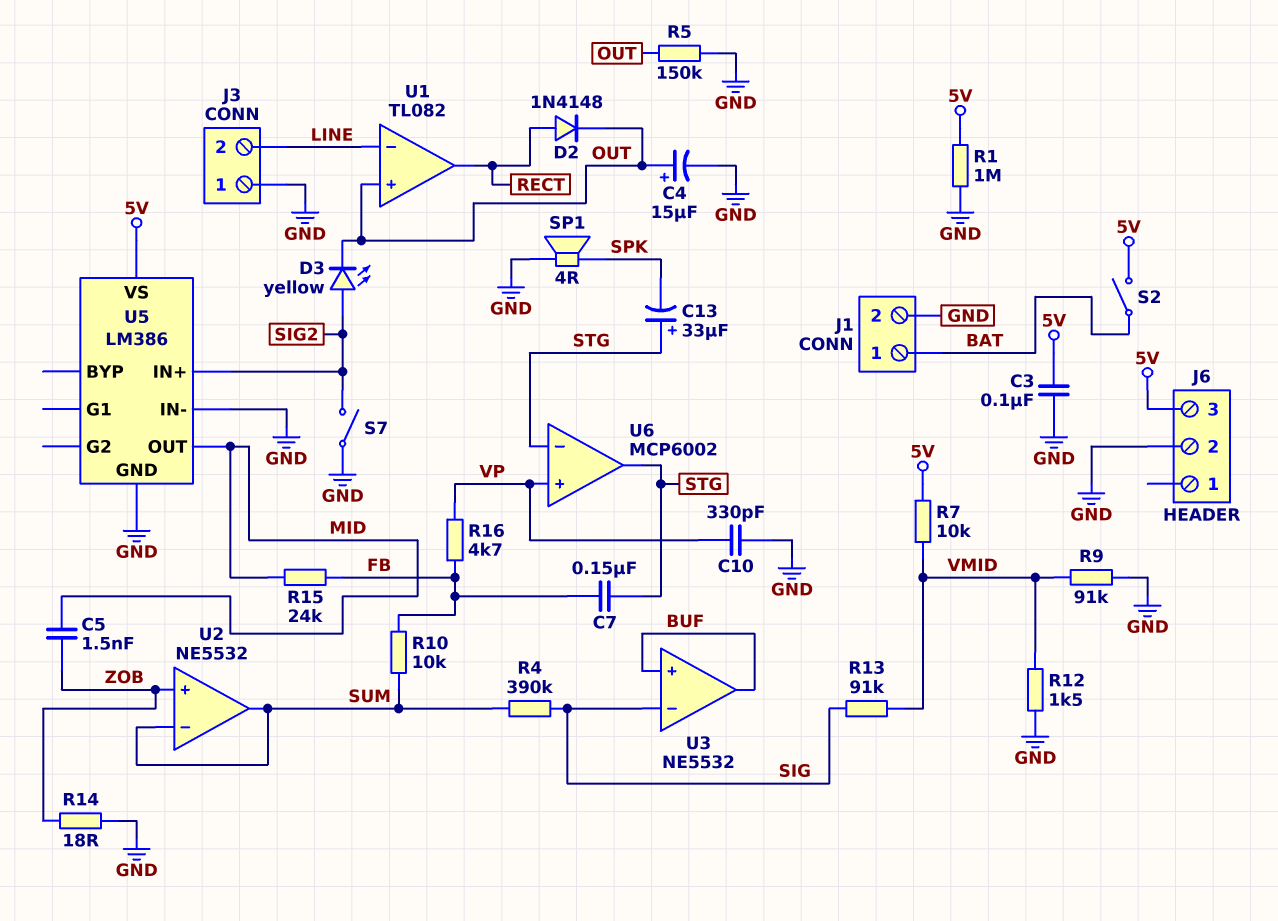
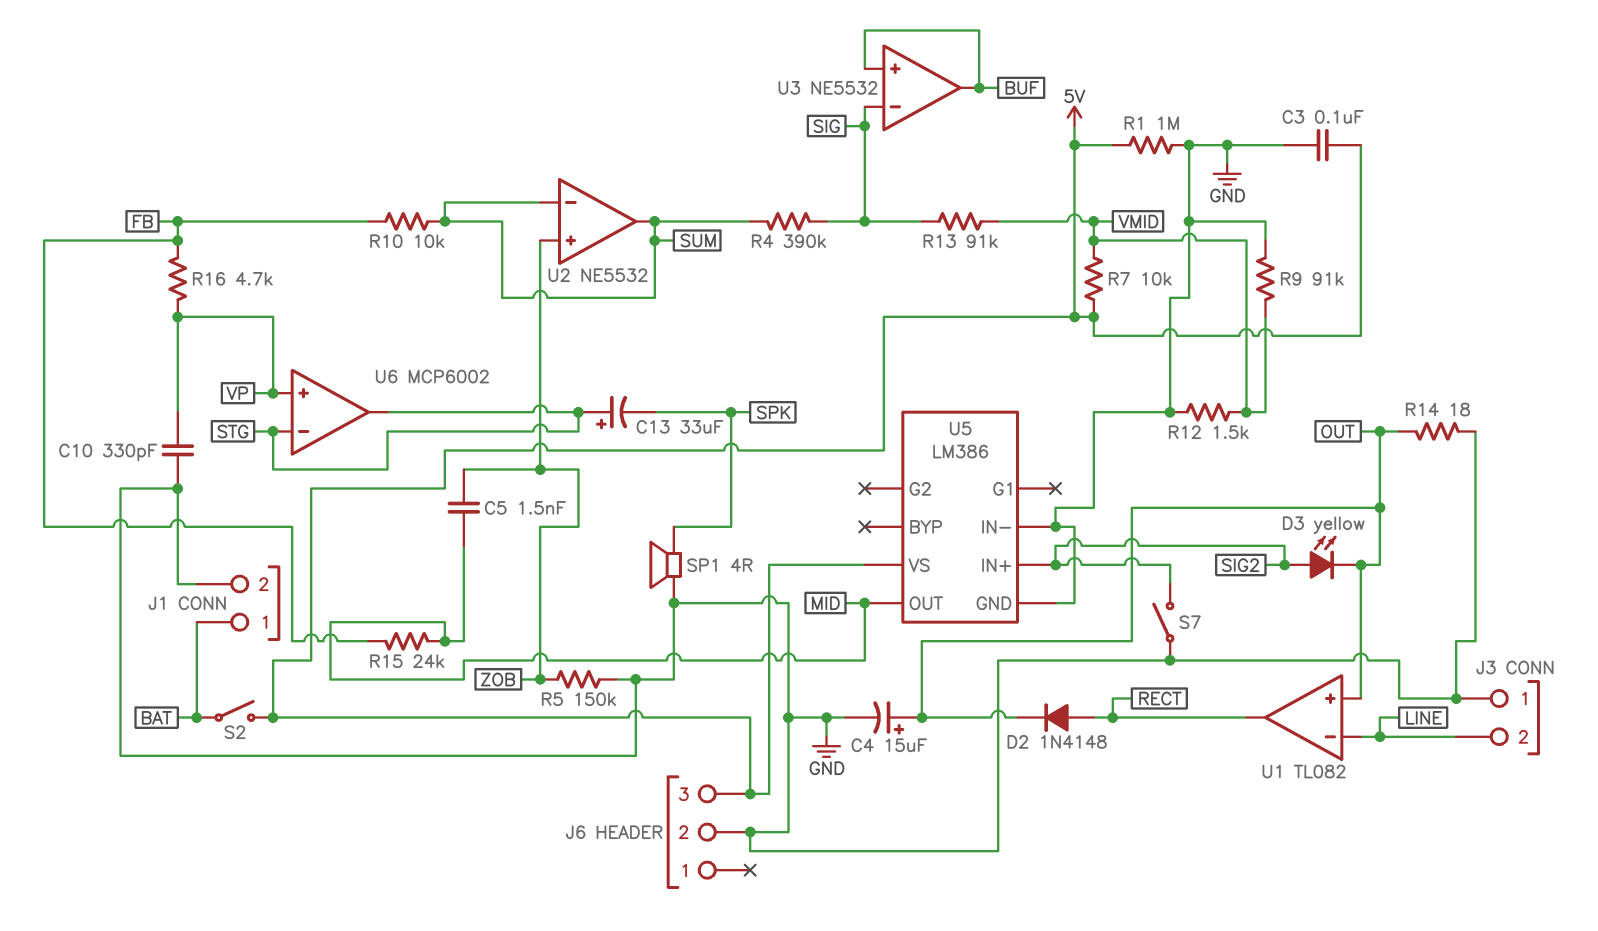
C7: 150nF (FB, STG) -> none
R5: 150k (GND, OUT) -> 150k (GND, ZOB)
R14: 18 (GND, ZOB) -> 18 (GND, OUT)

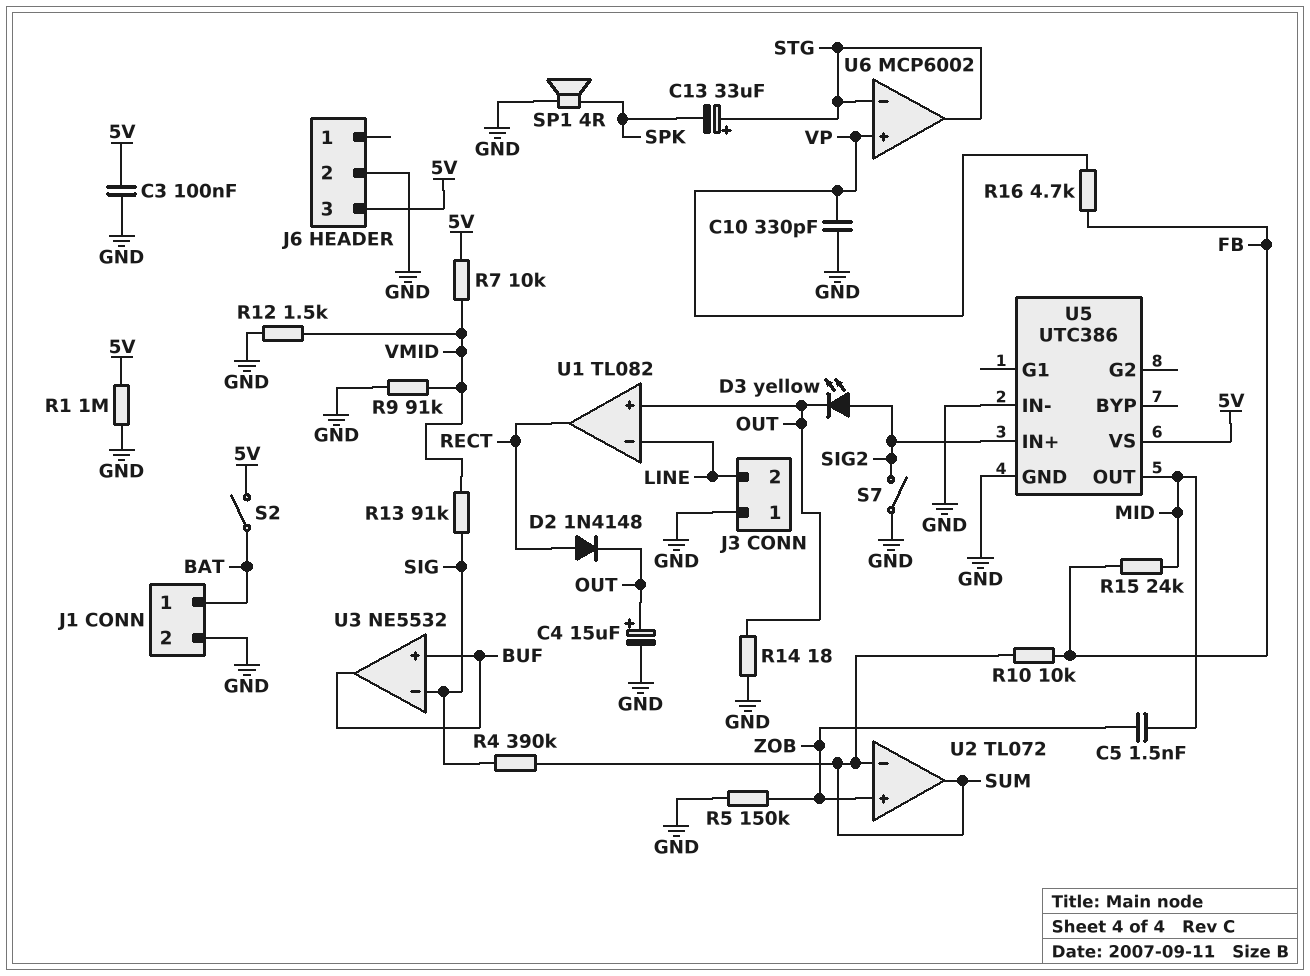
U2: NE5532 -> TL072
U5: LM386 -> UTC386

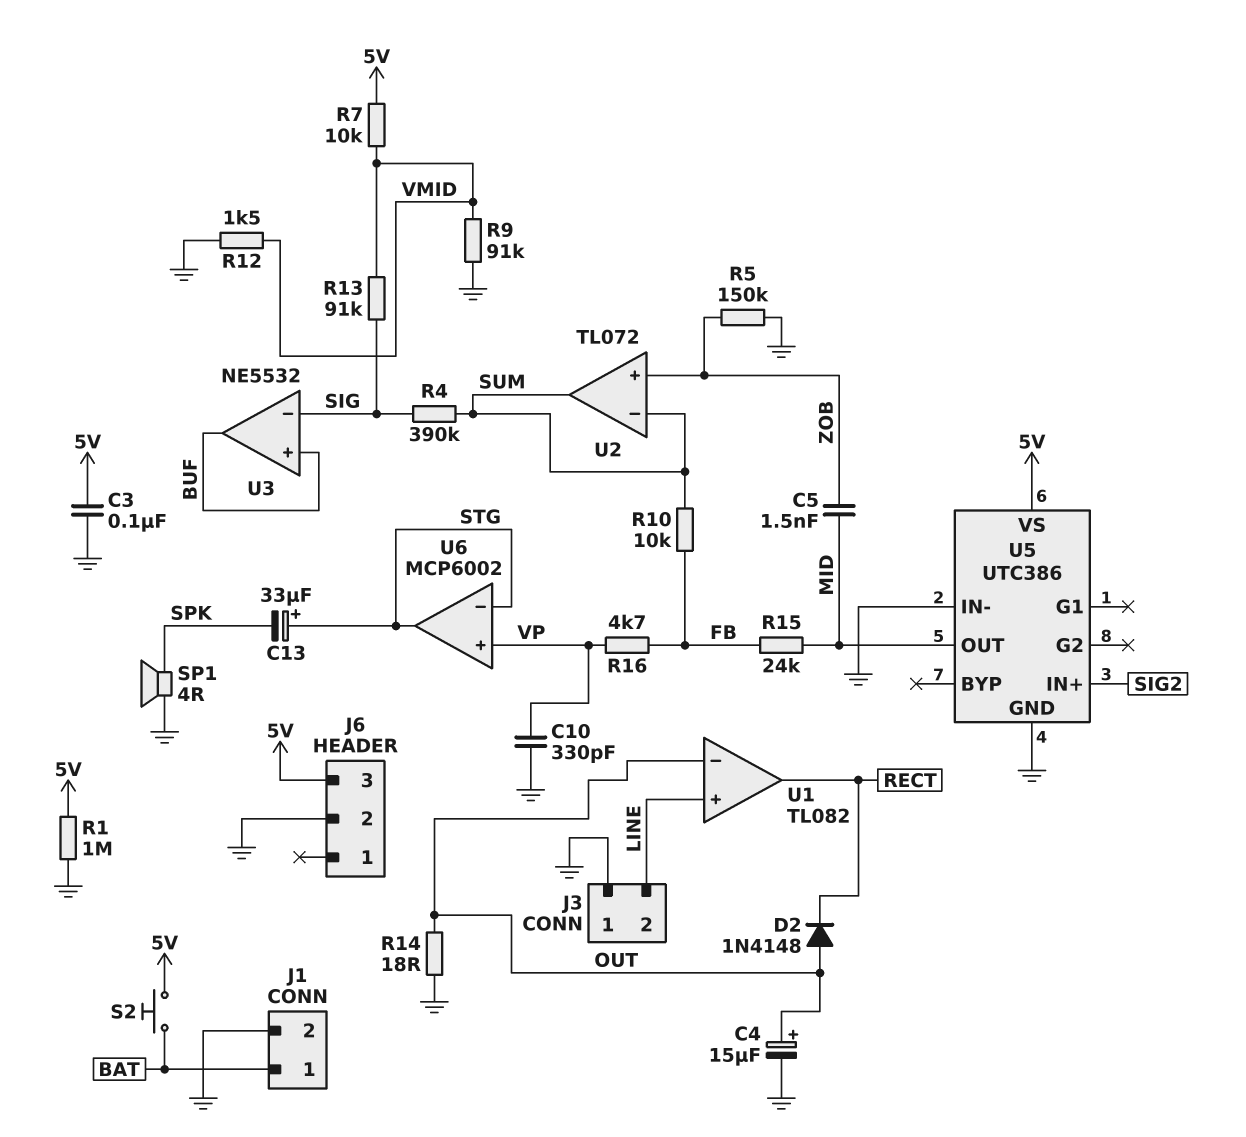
D2: diode 1N4148 (A RECT, K OUT) -> diode 1N4148 (A OUT, K RECT)
D3: LED yellow (A SIG2, K OUT) -> none
S2: switch (5V, BAT) -> button (5V, BAT)
S7: switch (GND, SIG2) -> none
U1 pin in+: OUT -> LINE
U1 pin in-: LINE -> OUT

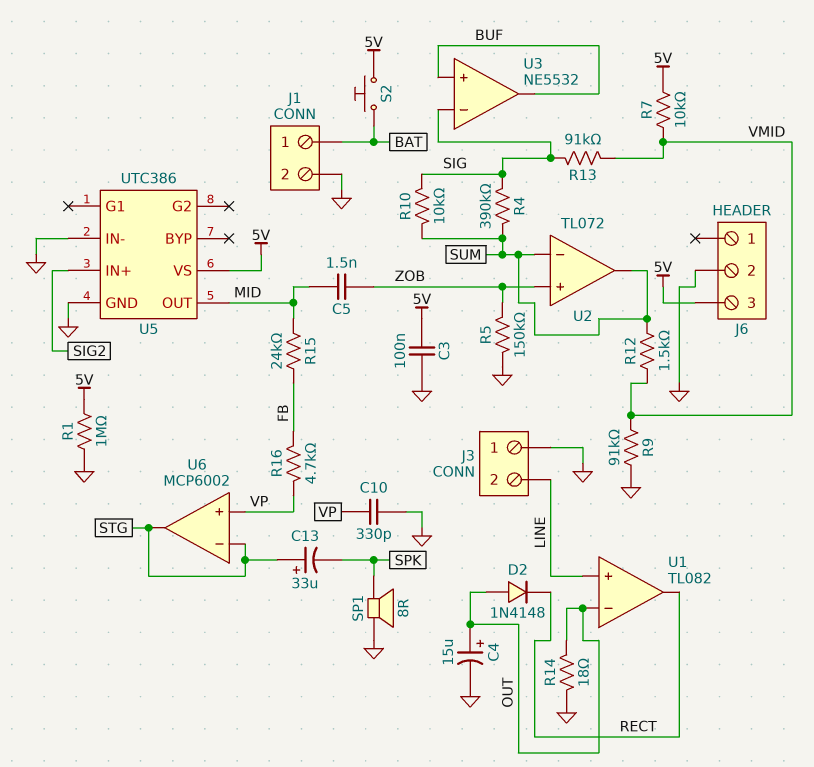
R10: 10k (FB, SUM) -> 10k (SIG, SUM)
R12: 1.5k (GND, VMID) -> 1.5k (SUM, VMID)
SP1: speaker 4R (GND, SPK) -> speaker 8R (GND, SPK)

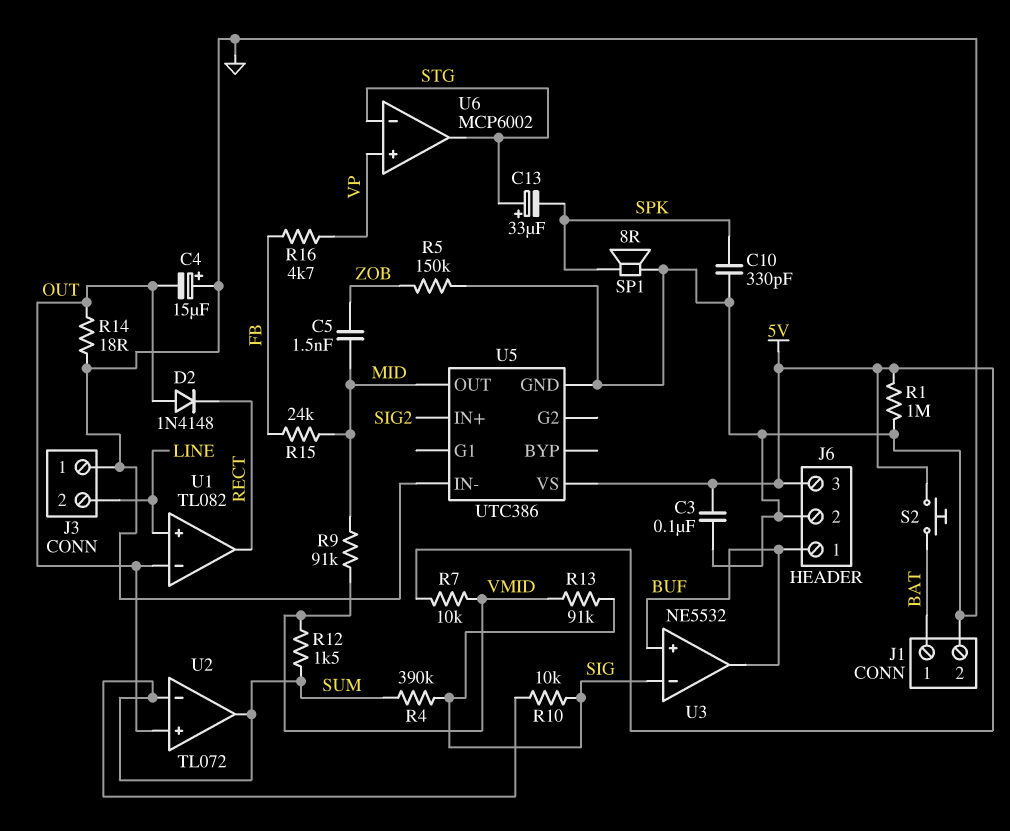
C4: 15uF (plus OUT, minus GND) -> 15uF (plus GND, minus OUT)
C10: 330pF (GND, VP) -> 330pF (GND, SPK)
J6 pin 1: none -> BUF
R9: 91k (GND, VMID) -> 91k (MID, VMID)
U2 pin in+: ZOB -> OUT

